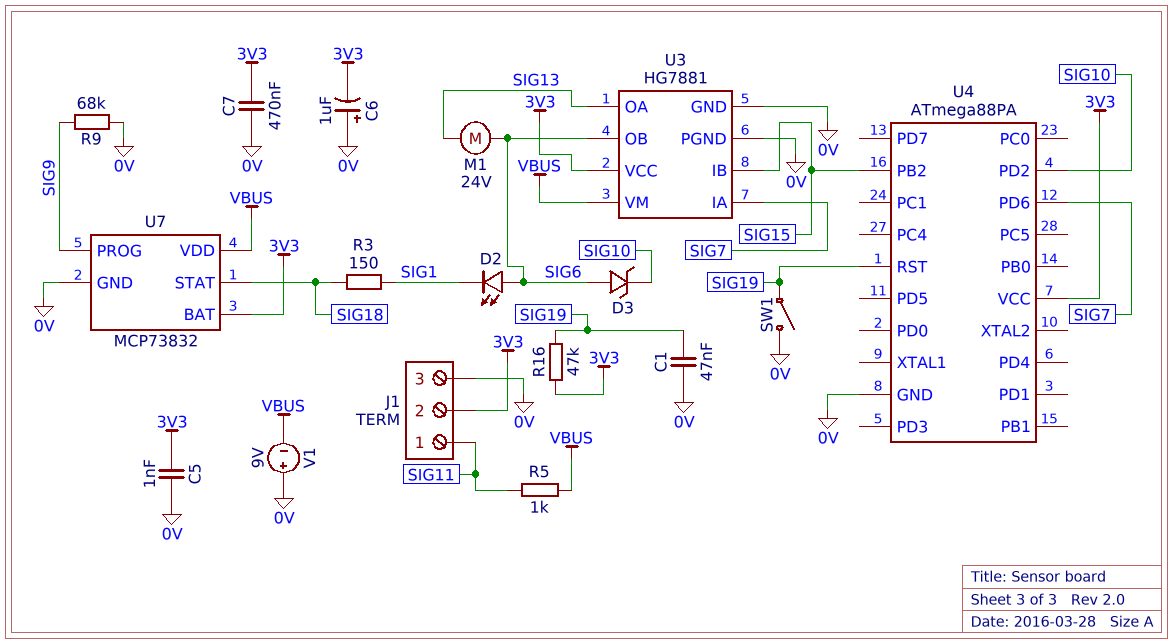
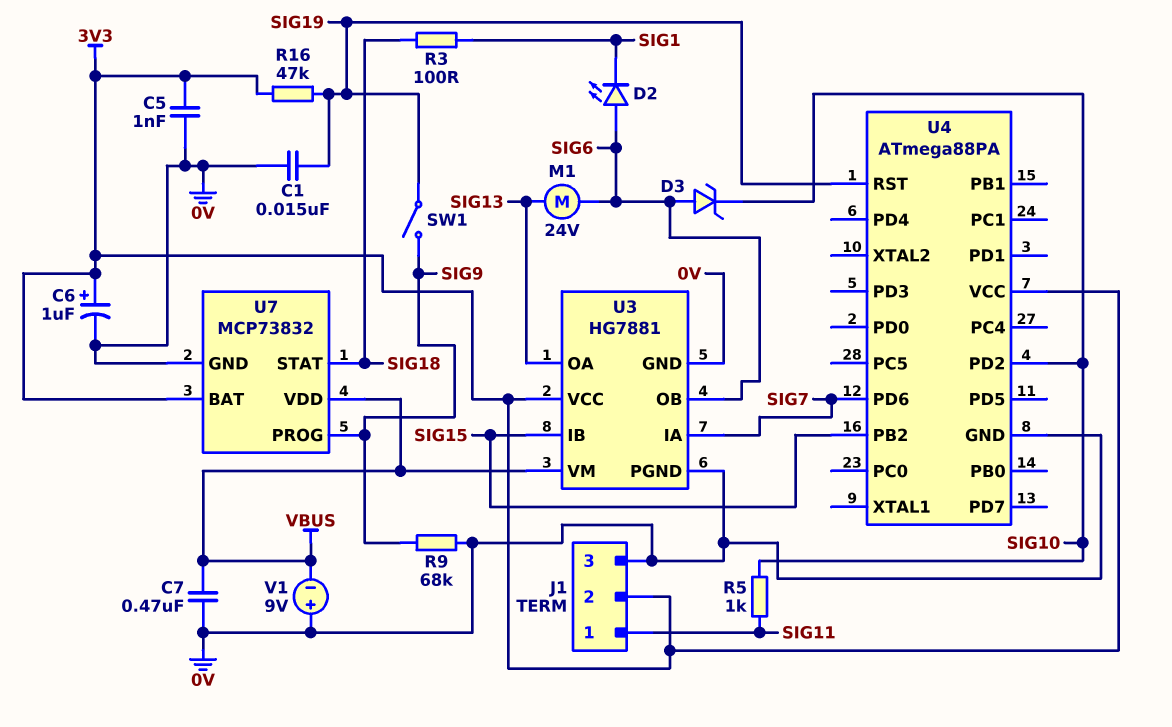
C1: 47nF (0V, SIG19) -> 15nF (0V, SIG19)
C6: 1uF (plus 0V, minus 3V3) -> 1uF (plus 3V3, minus 0V)
C7: 470nF (0V, 3V3) -> 470nF (0V, VBUS)
R3: 150 (SIG1, SIG18) -> 100 (SIG1, SIG18)
R5: 1k (SIG11, VBUS) -> 1k (SIG10, SIG11)
SW1: switch (0V, SIG19) -> switch (SIG9, SIG19)

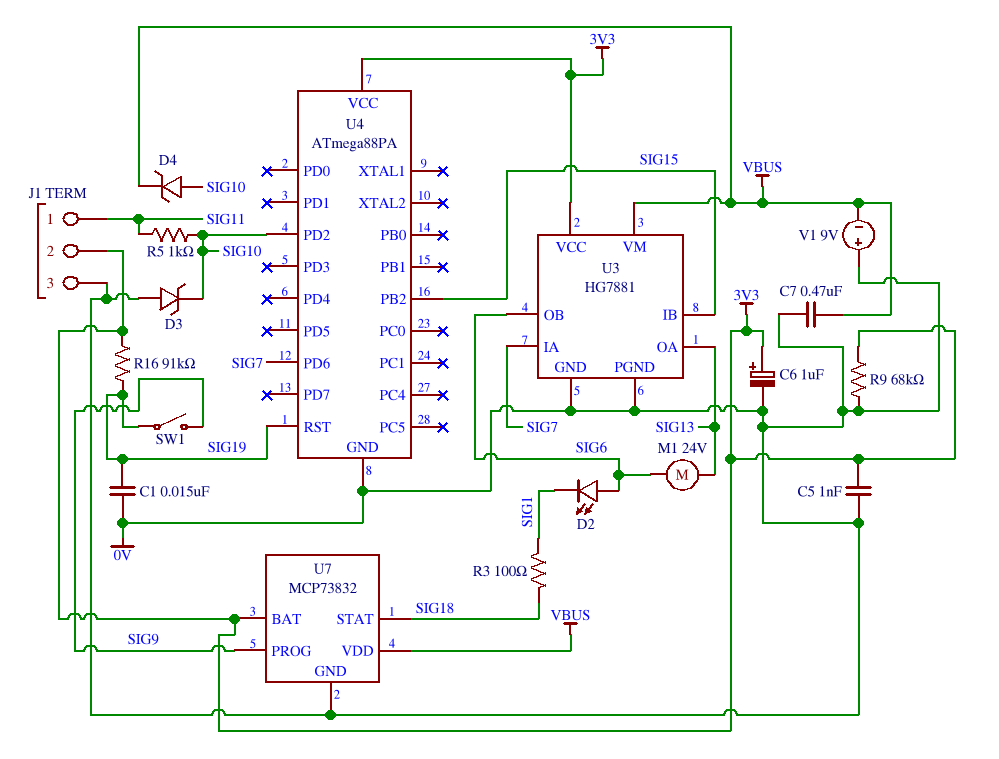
D3: zener (A SIG6, K SIG10) -> zener (A 0V, K SIG10)
D4: none -> zener (A SIG10, K VBUS)
R9: 68k (0V, SIG9) -> 68k (0V, 3V3)
R16: 47k (3V3, SIG19) -> 91k (3V3, SIG19)

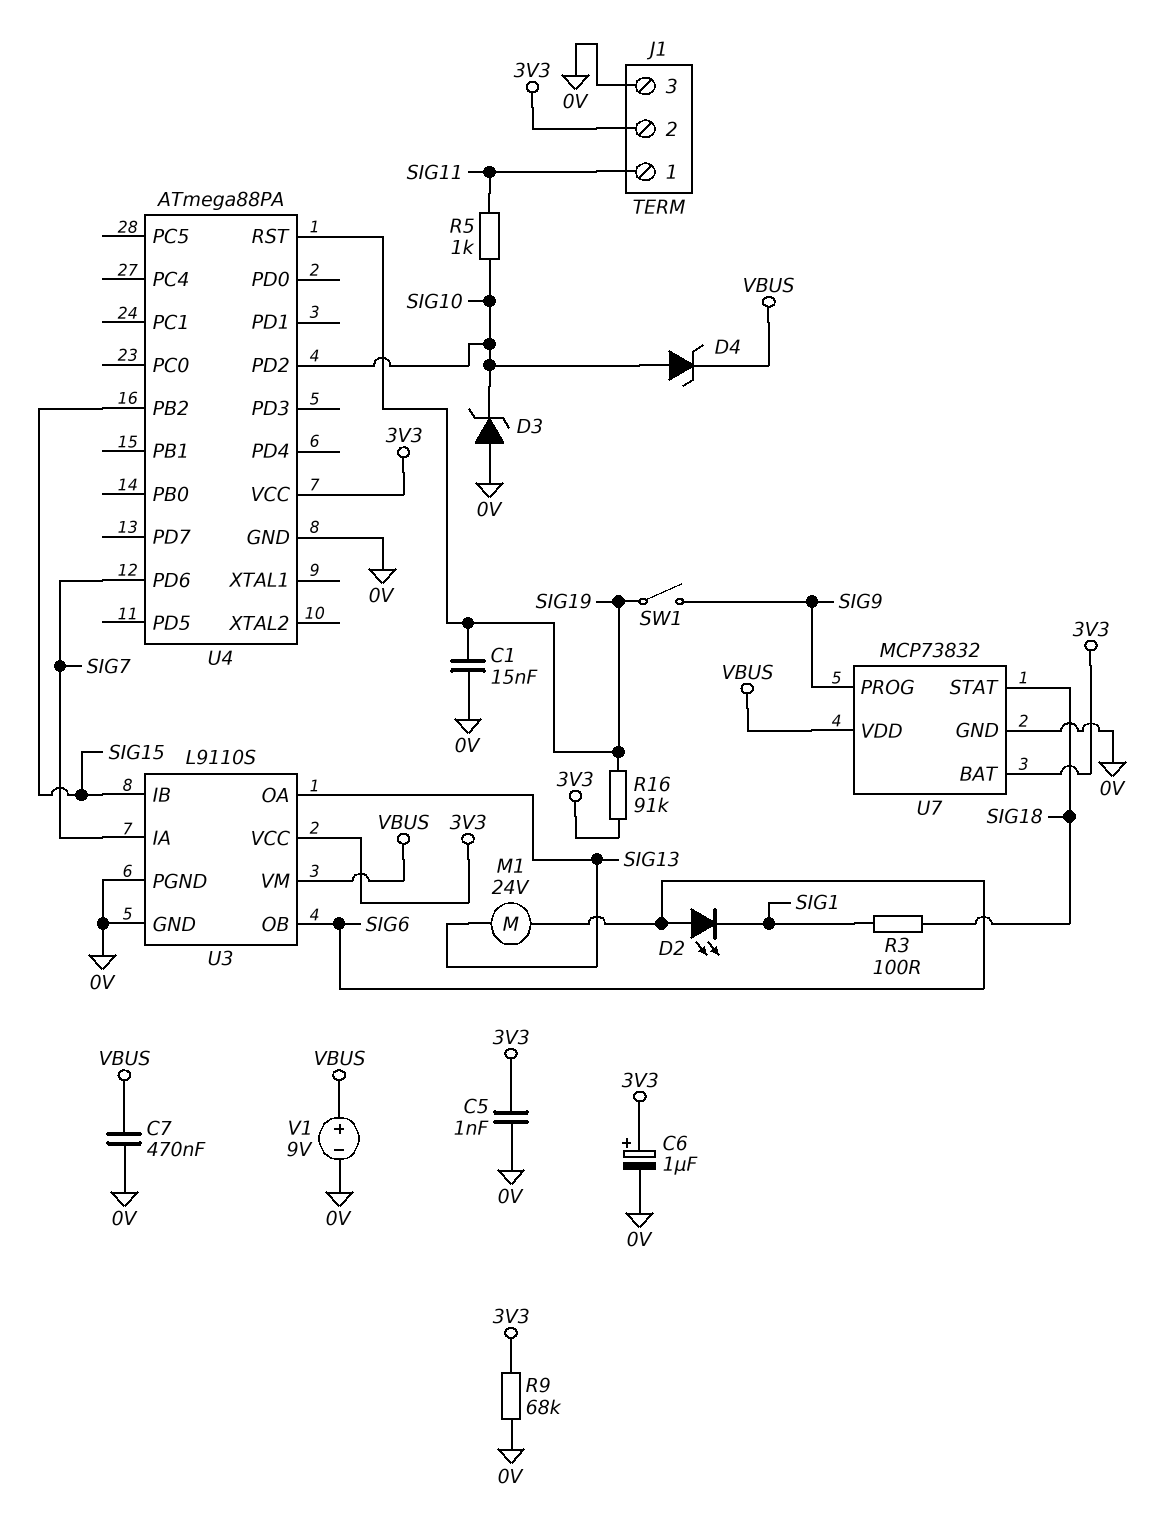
U3: HG7881 -> L9110S
V1: 9V (plus 0V, minus VBUS) -> 9V (plus VBUS, minus 0V)

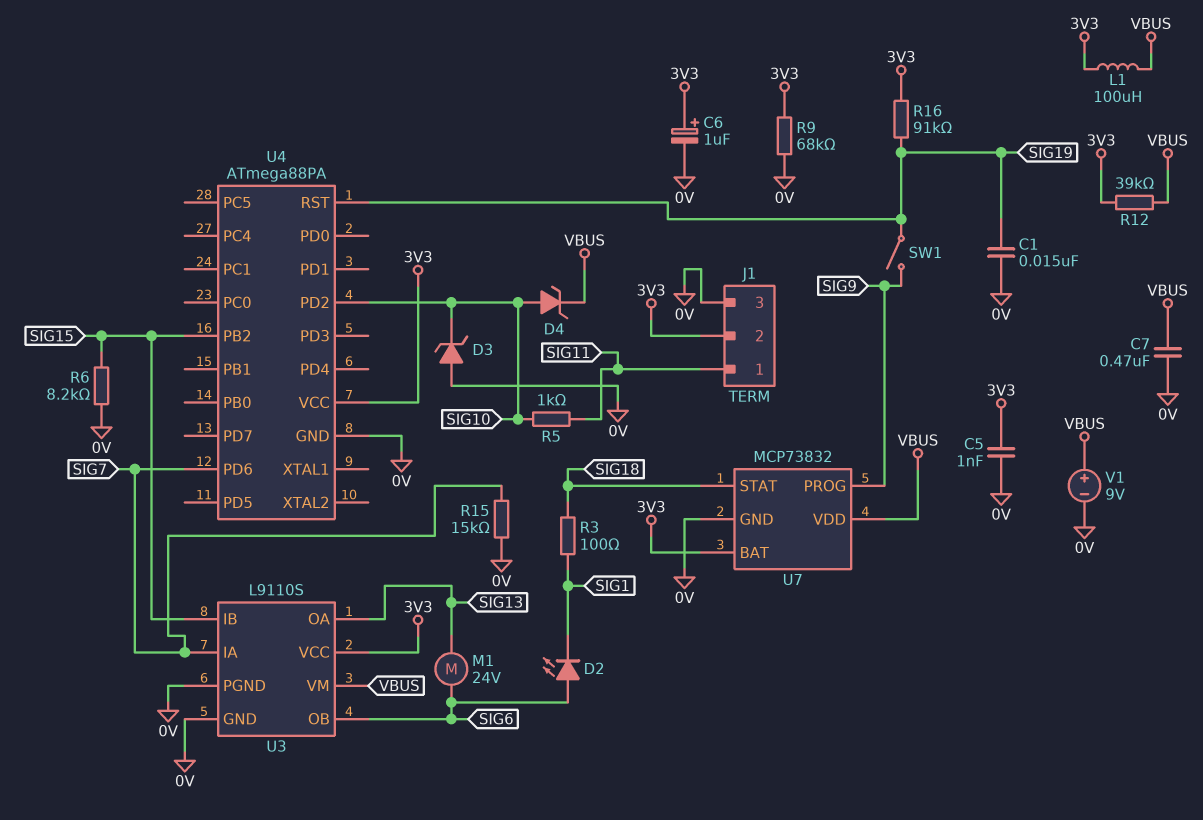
L1: none -> 100uH (3V3, VBUS)
R6: none -> 8.2k (0V, SIG15)
R12: none -> 39k (3V3, VBUS)
R15: none -> 15k (0V, SIG7)

